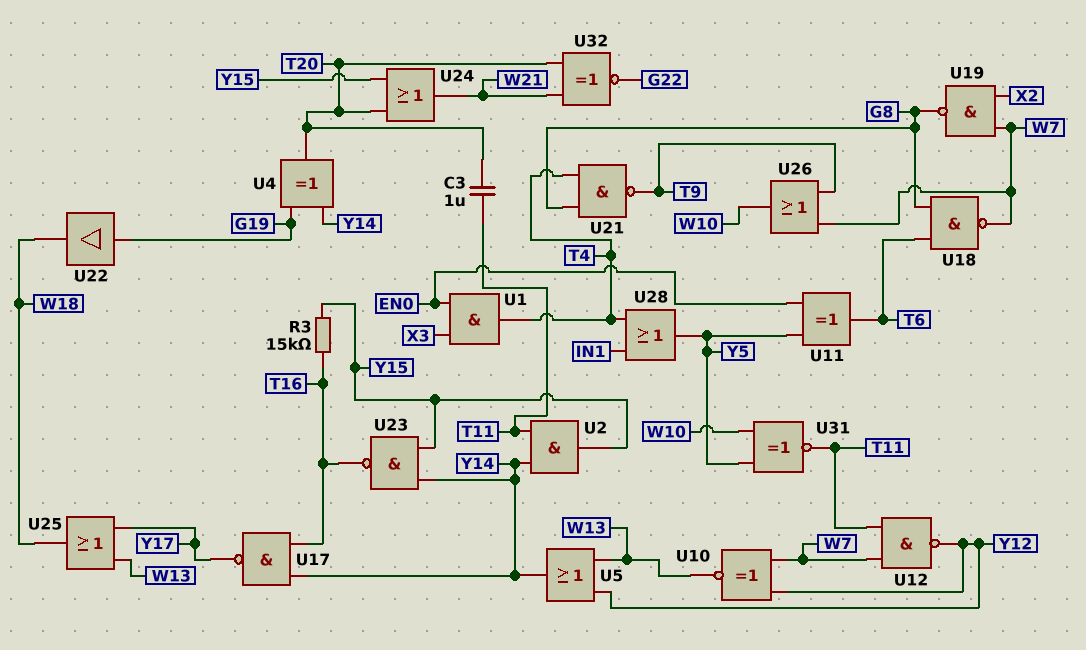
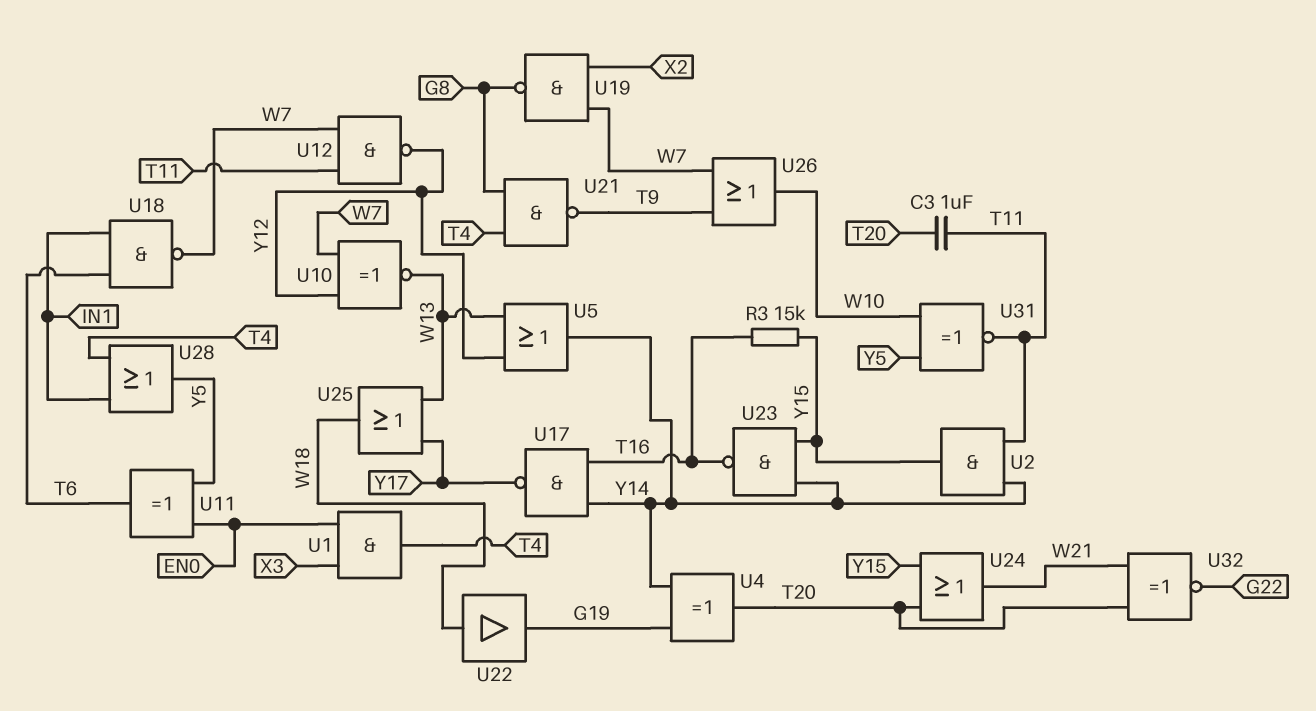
U18: NAND (in G8, in T6, out W7) -> NAND (in IN1, in T6, out W7)
U22: buffer (in G19, out W18) -> buffer (in W18, out G19)

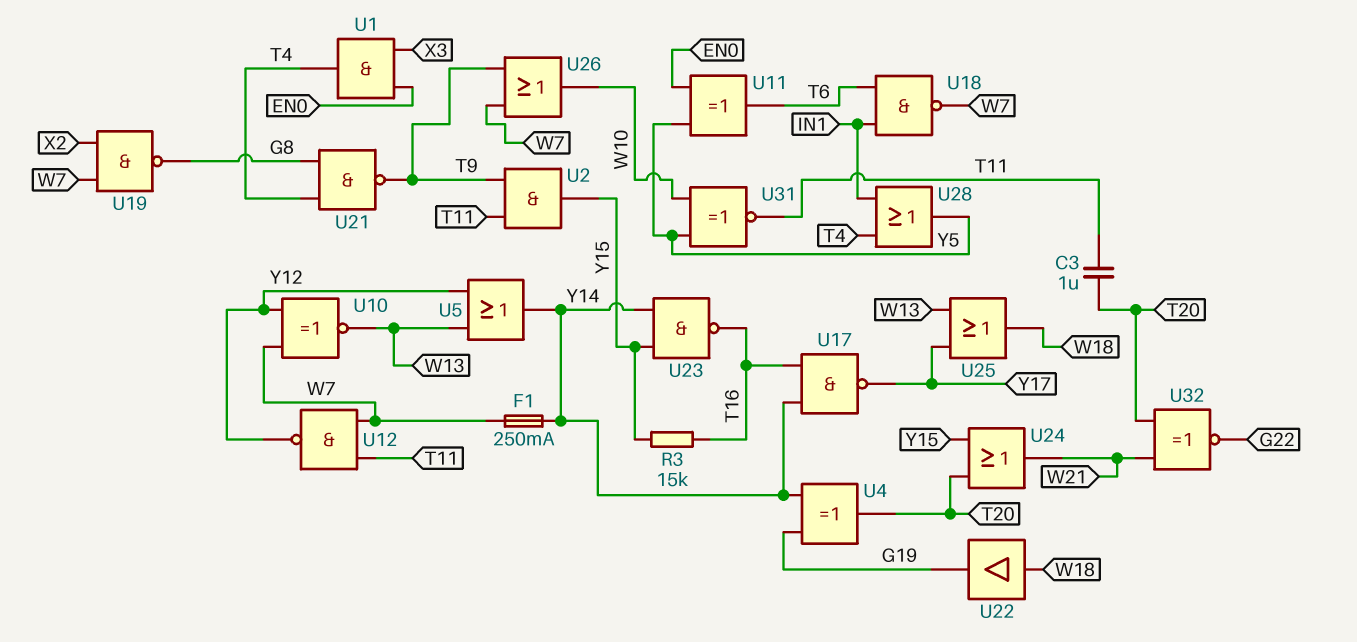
F1: none -> 250mA (W7, Y14)
U2: AND (in T11, in Y14, out Y15) -> AND (in T9, in T11, out Y15)

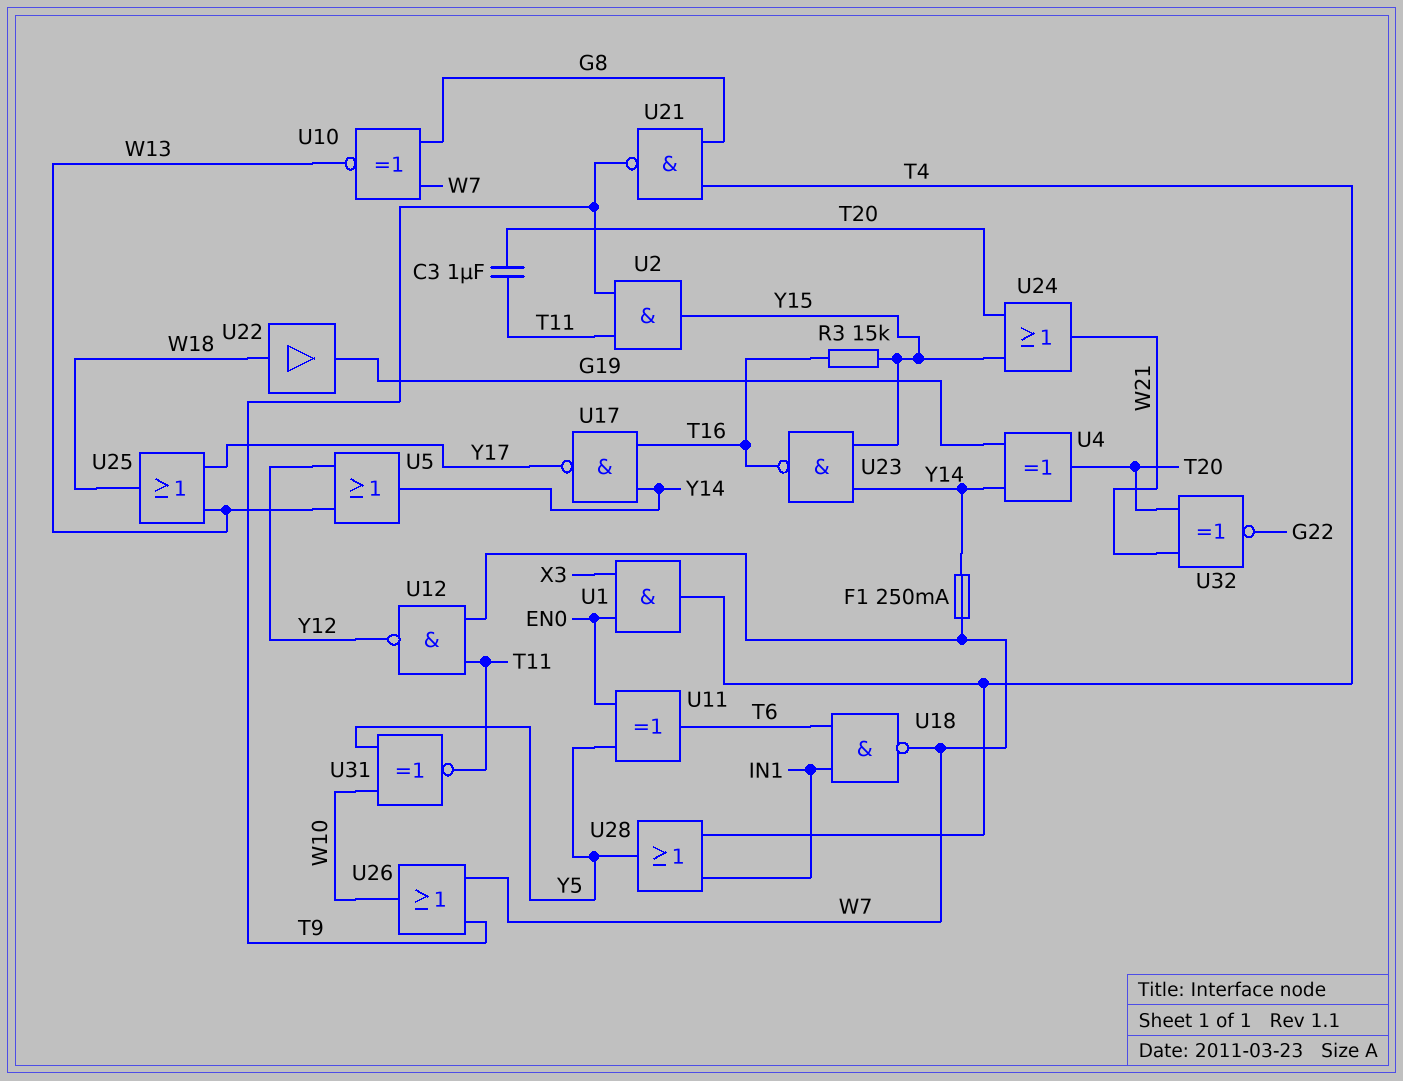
U10: XNOR (in W7, in Y12, out W13) -> XNOR (in G8, in W7, out W13)
U19: NAND (in W7, in X2, out G8) -> none

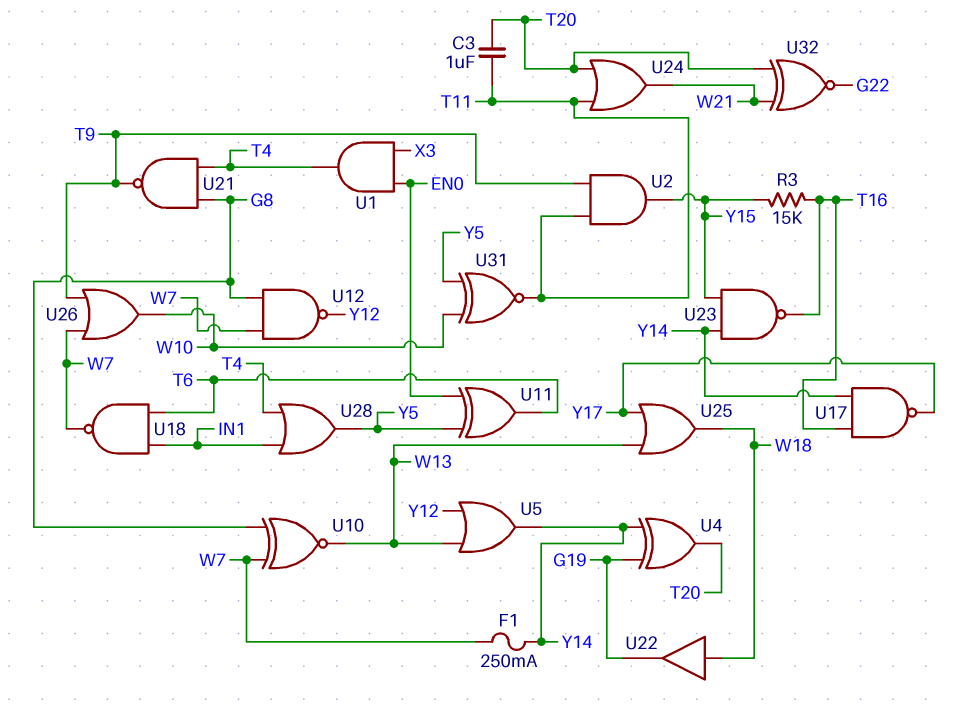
U12: NAND (in T11, in W7, out Y12) -> NAND (in G8, in W7, out Y12)
U24: OR (in T20, in Y15, out W21) -> OR (in T11, in T20, out W21)

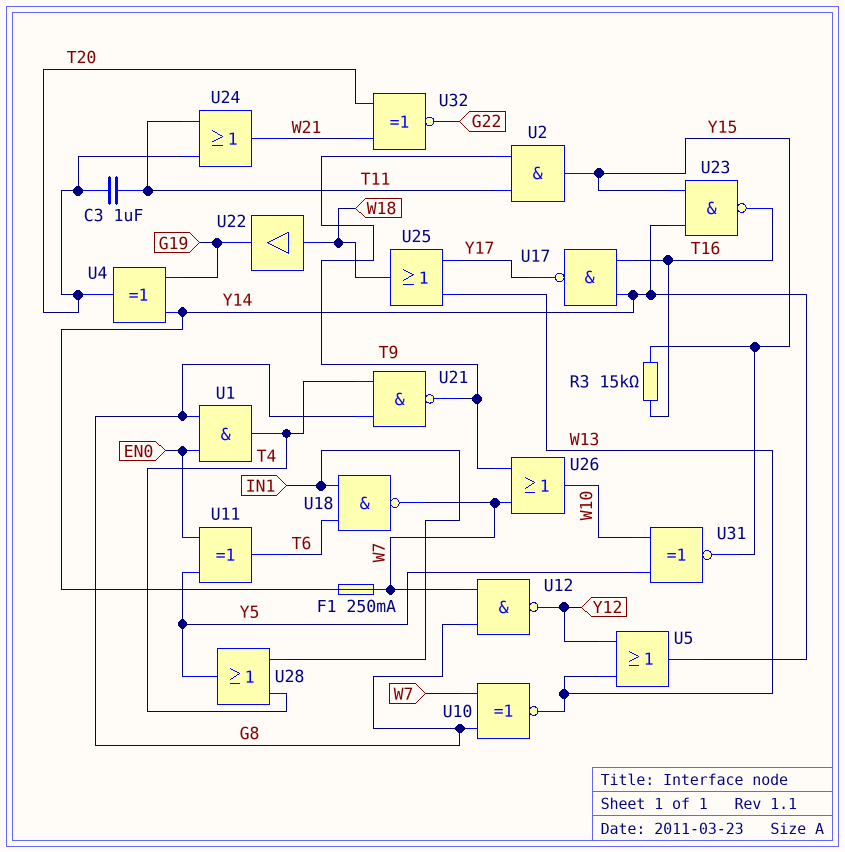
U1: AND (in EN0, in X3, out T4) -> AND (in EN0, in G8, out T4)
U31: XNOR (in W10, in Y5, out T11) -> XNOR (in W10, in Y5, out Y15)

